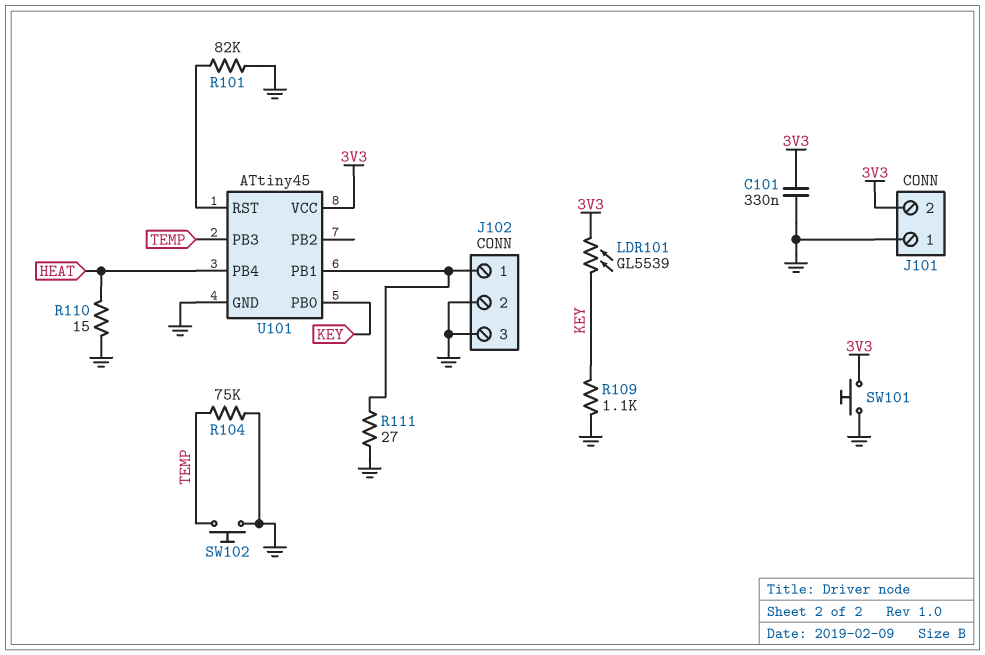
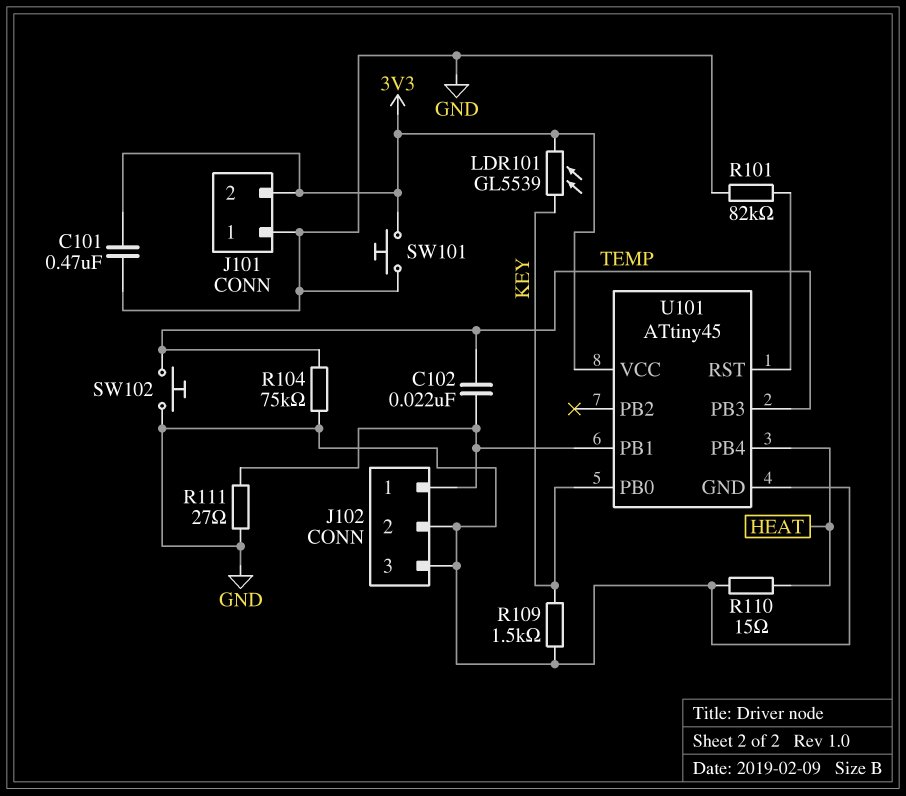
C101: 330nF (3V3, GND) -> 470nF (3V3, GND)
C102: none -> 22nF (J102/1, TEMP)
R109: 1.1k (GND, KEY) -> 1.5k (GND, KEY)

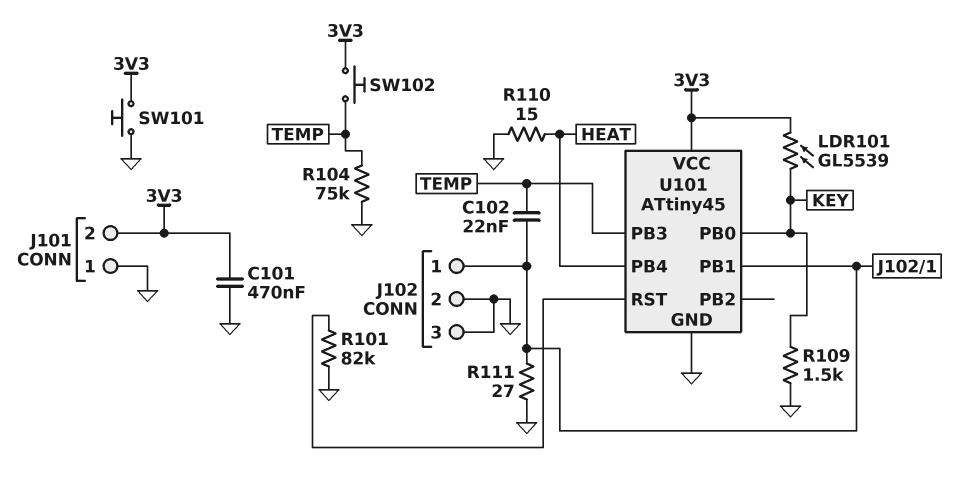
SW102: button (GND, TEMP) -> button (3V3, TEMP)

